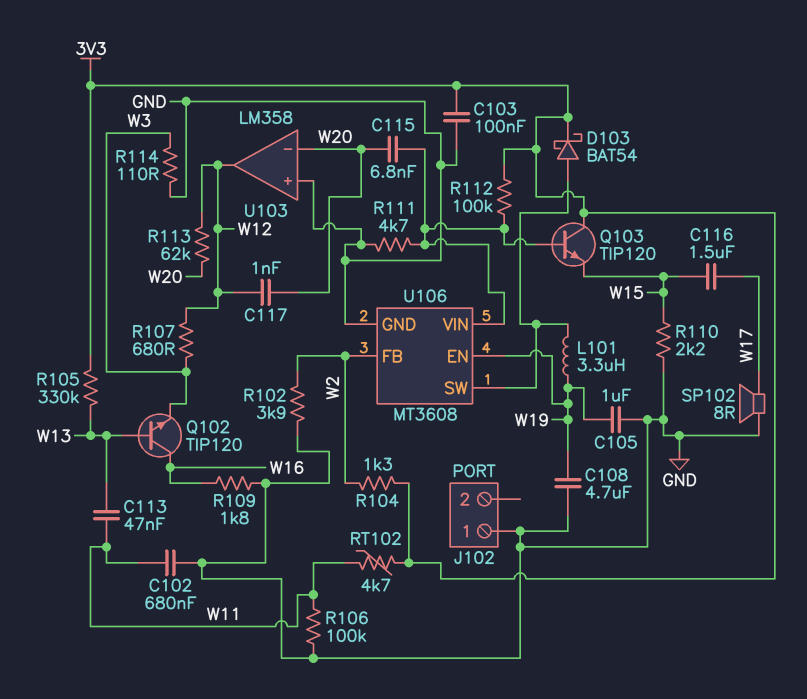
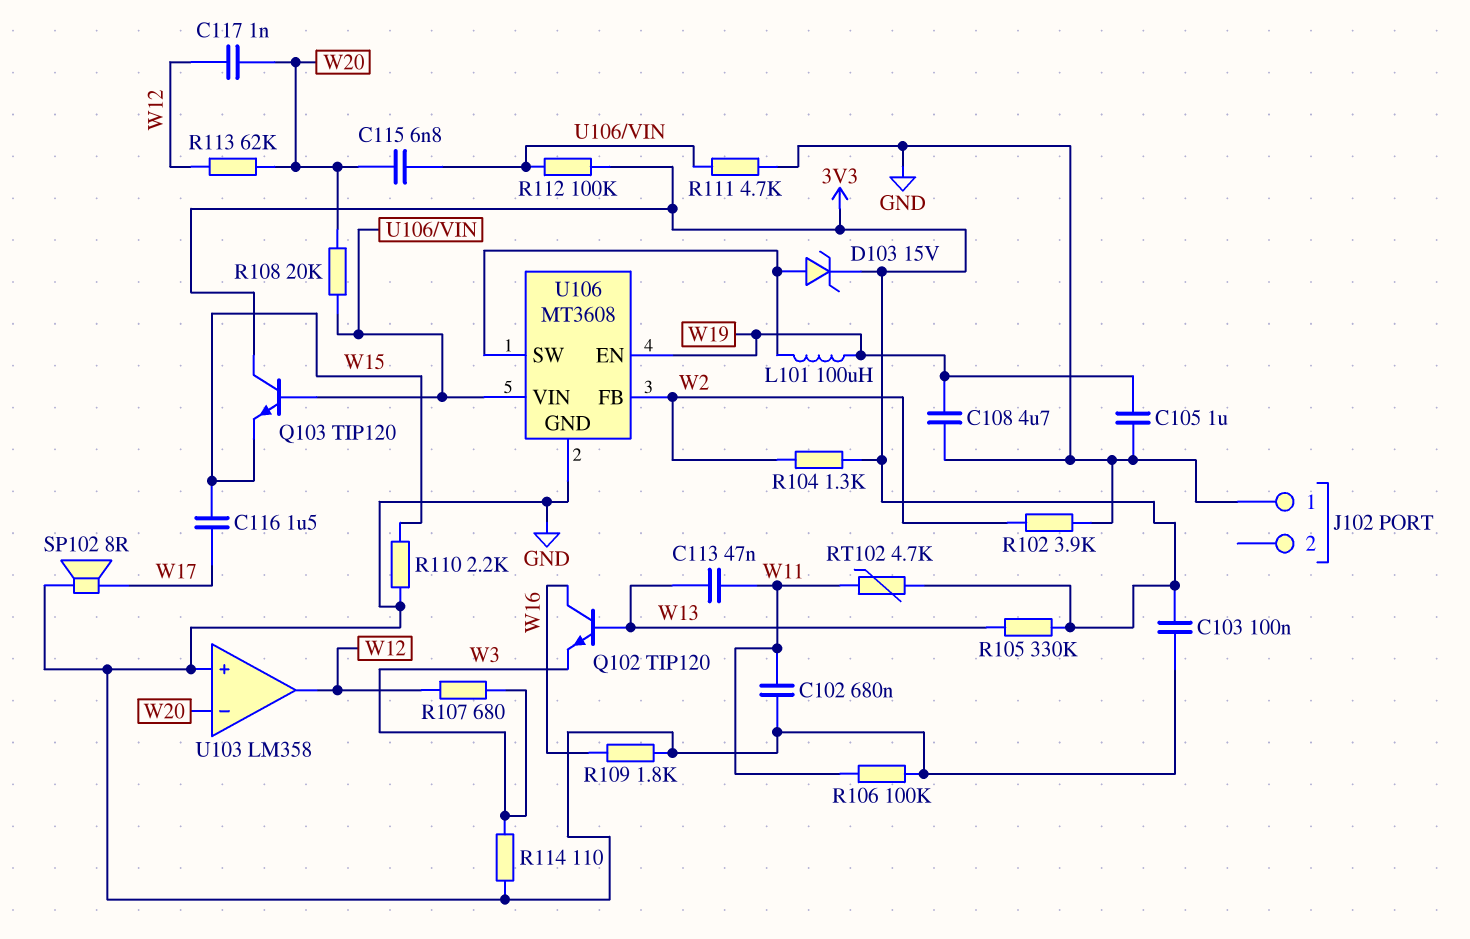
D103: schottky BAT54 (A U106/SW, K 3V3) -> zener 15V (A U106/SW, K 3V3)
L101: 3.3uH (U106/SW, W19) -> 100uH (U106/SW, W19)
R108: none -> 20k (U106/VIN, W20)

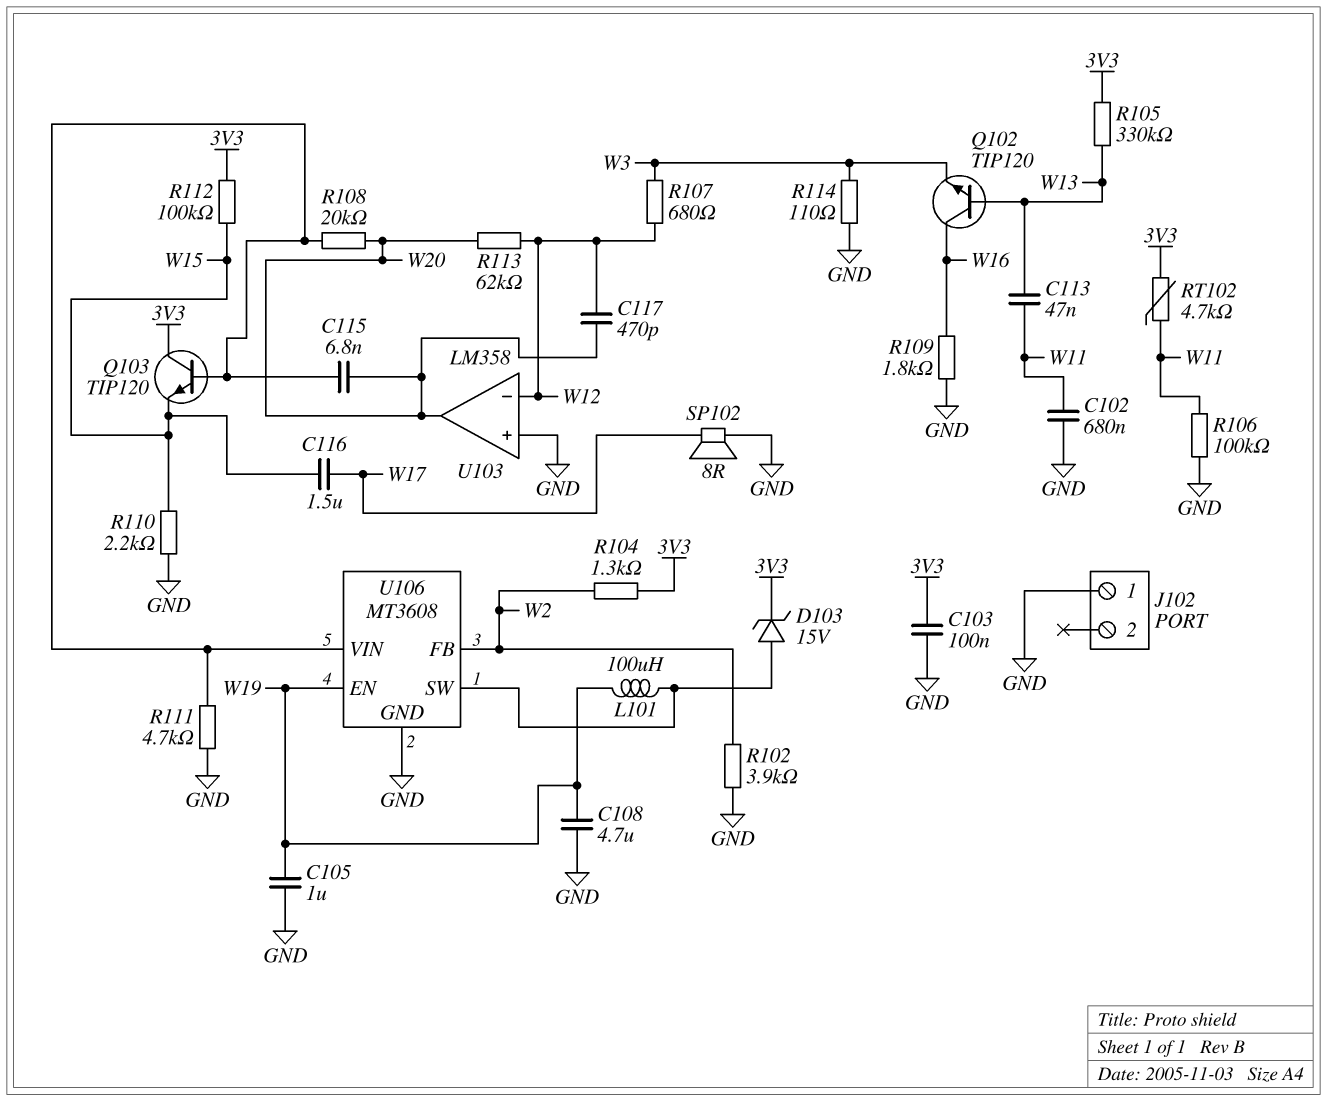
C117: 1nF (W12, W20) -> 470pF (W12, W20)
R112: 100k (3V3, U106/VIN) -> 100k (3V3, W15)
U103 pin in-: W20 -> W12
U103 pin out: W12 -> W20

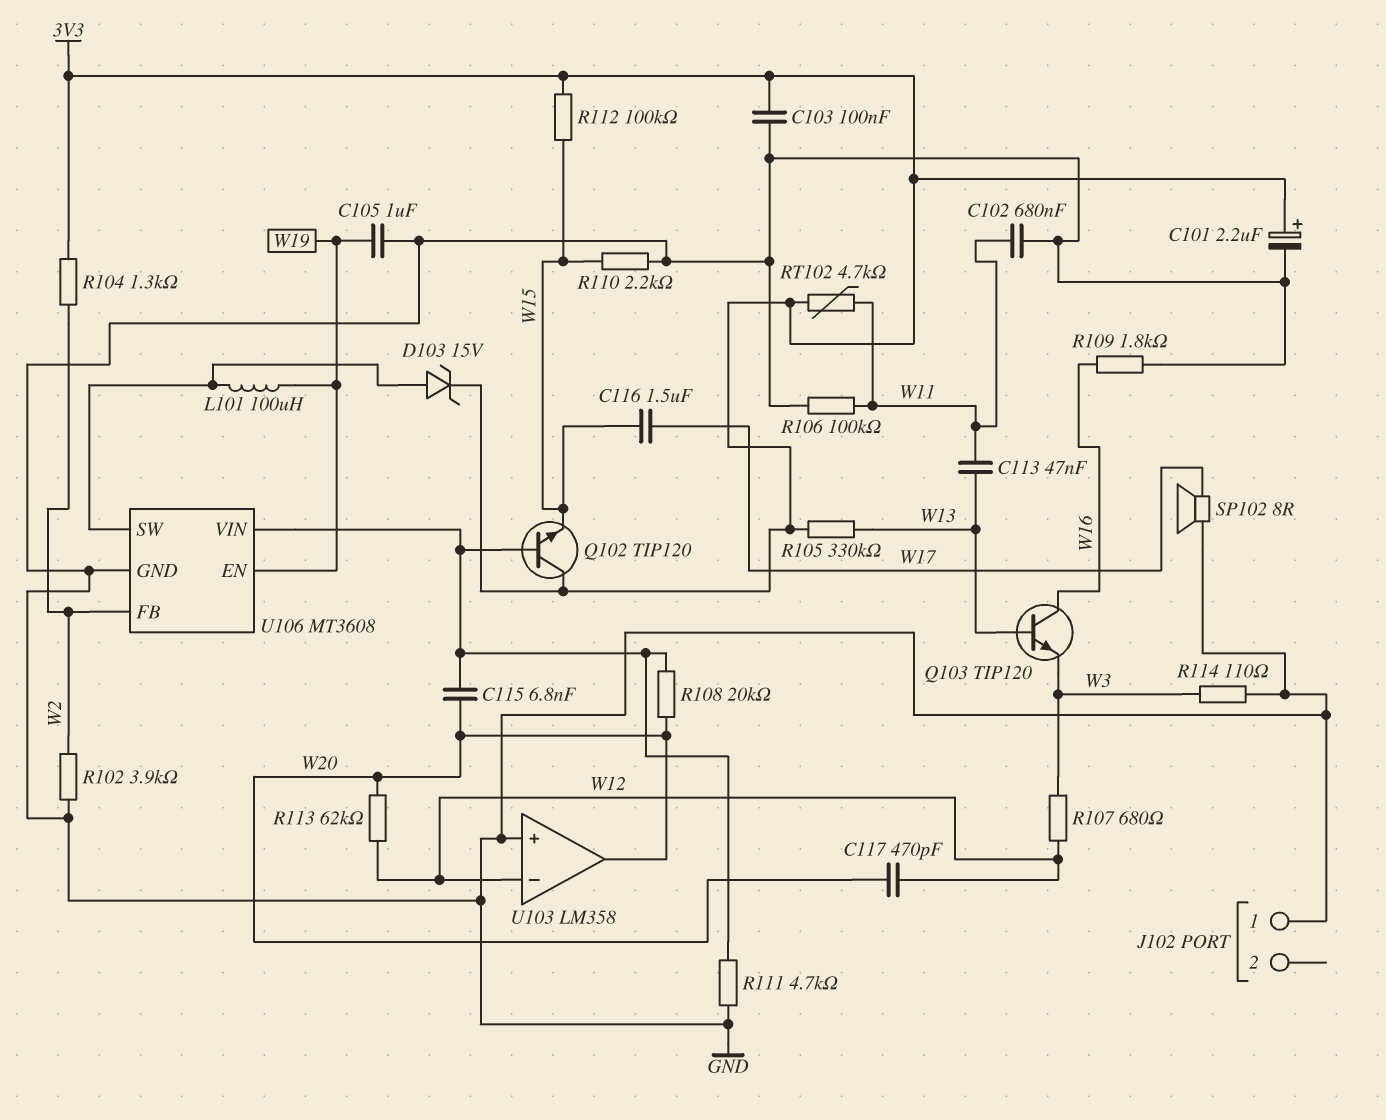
C101: none -> 2.2uF (plus 3V3, minus GND)
C108: 4.7uF (GND, W19) -> none
Q102: NPN TIP120 (B W13, C W16, E W3) -> NPN TIP120 (B U106/VIN, C 3V3, E W15)
Q103: NPN TIP120 (B U106/VIN, C 3V3, E W15) -> NPN TIP120 (B W13, C W16, E W3)

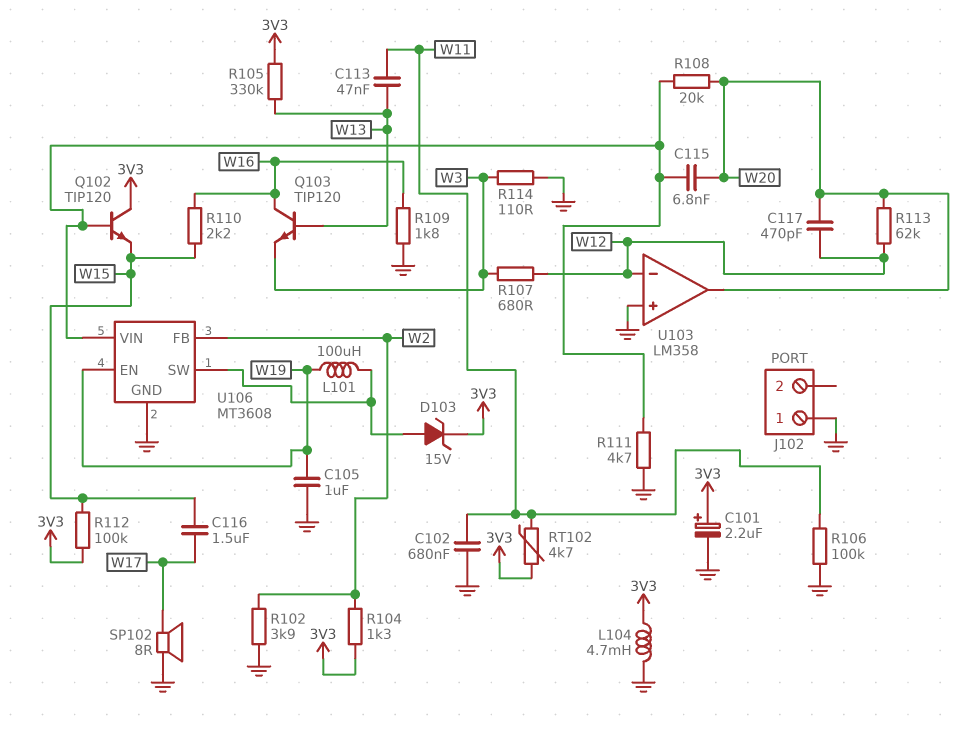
C103: 100nF (3V3, GND) -> none
L104: none -> 4.7mH (3V3, GND)
R110: 2.2k (GND, W15) -> 2.2k (W15, W16)

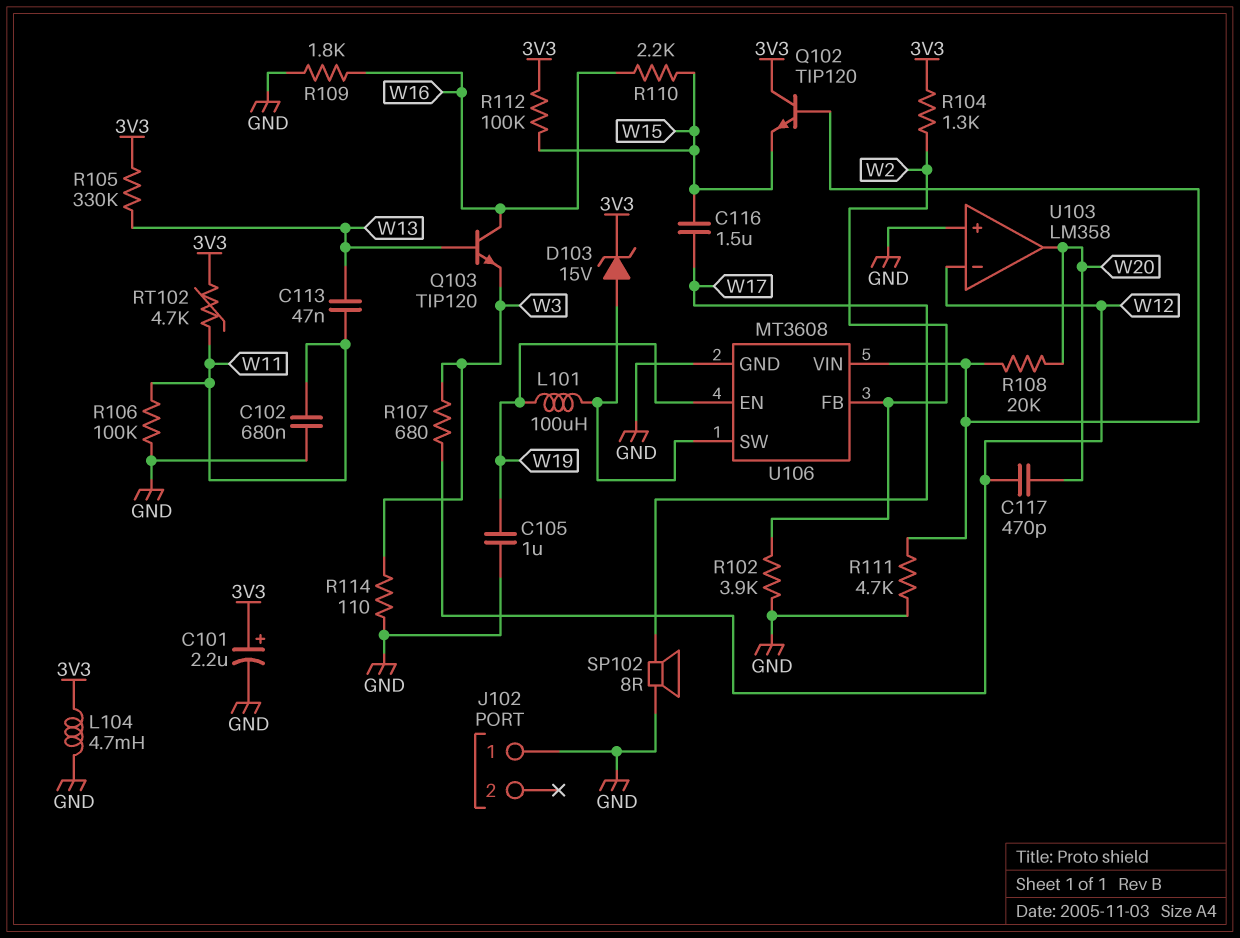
C115: 6.8nF (U106/VIN, W20) -> none
R113: 62k (W12, W20) -> none

